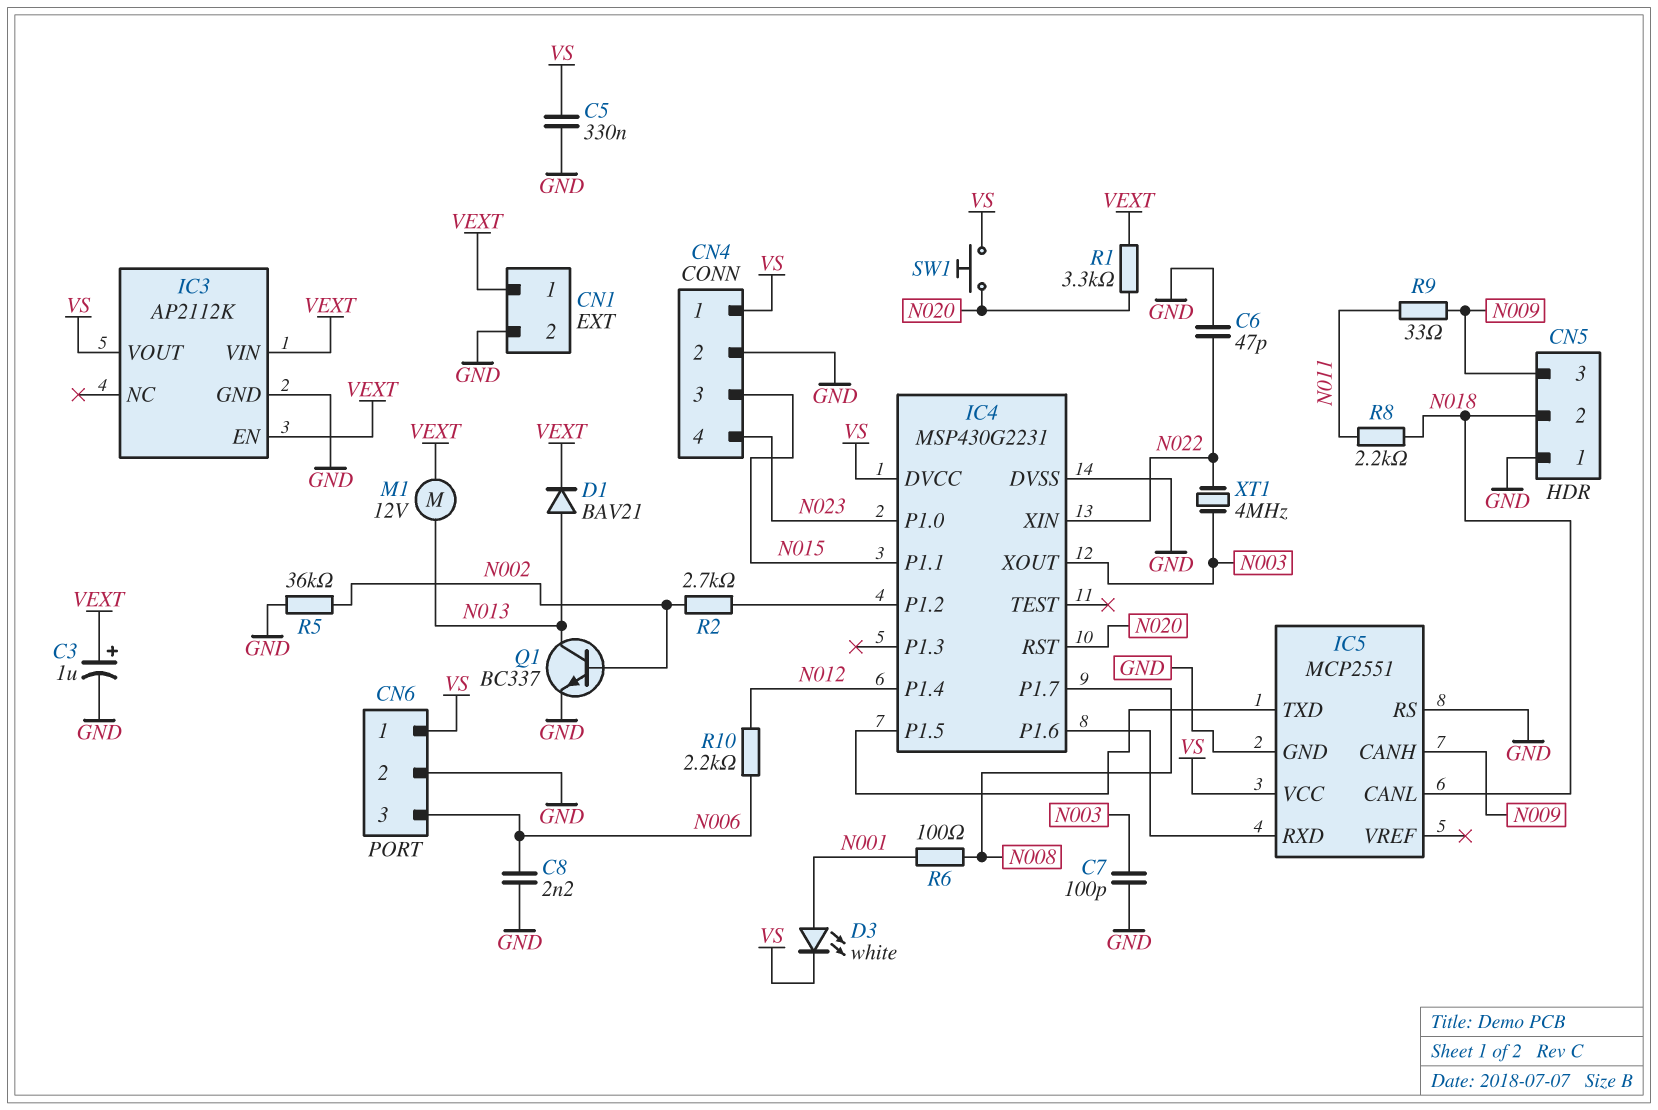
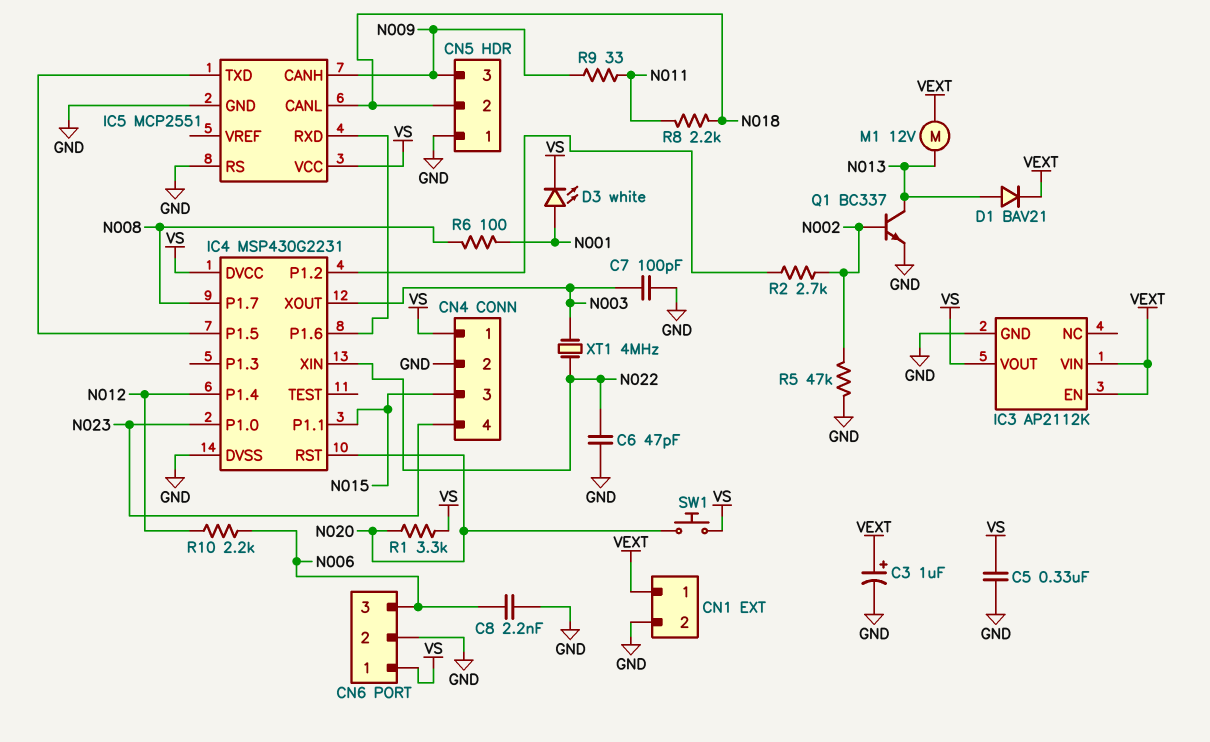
R1: 3.3k (N020, VEXT) -> 3.3k (N020, VS)
R5: 36k (GND, N002) -> 47k (GND, N002)

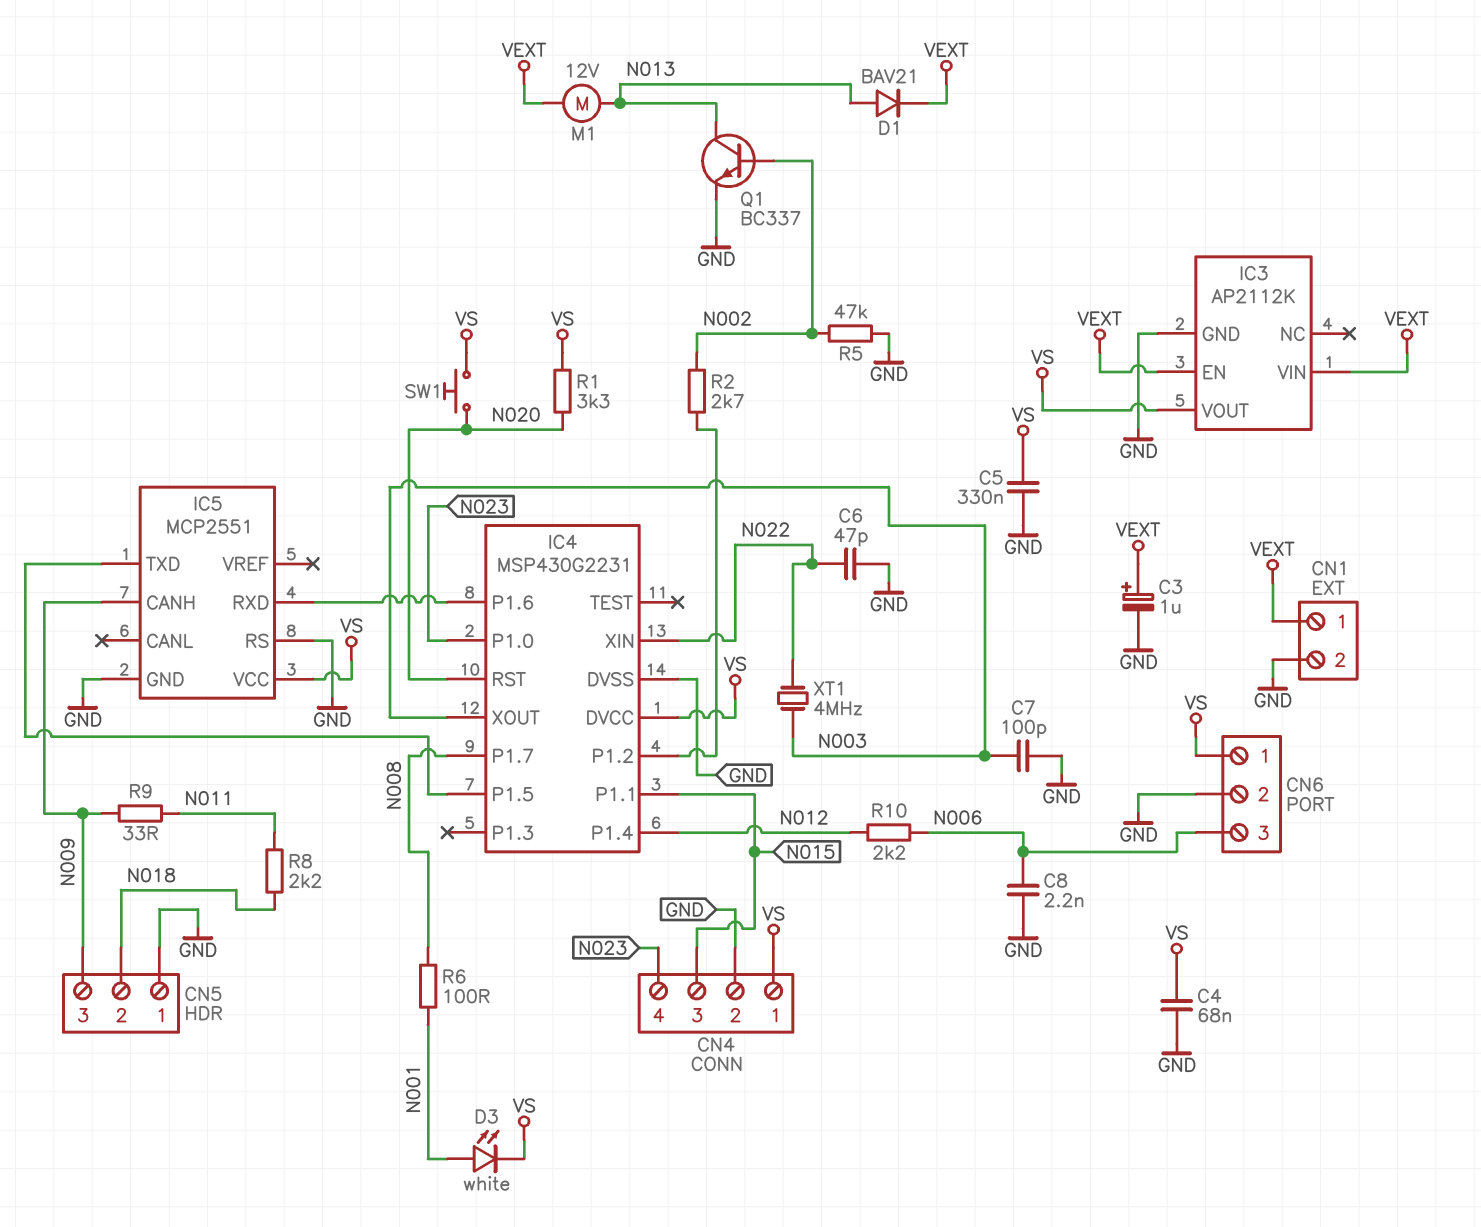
C4: none -> 68nF (GND, VS)
IC5 pin CANL: N018 -> none

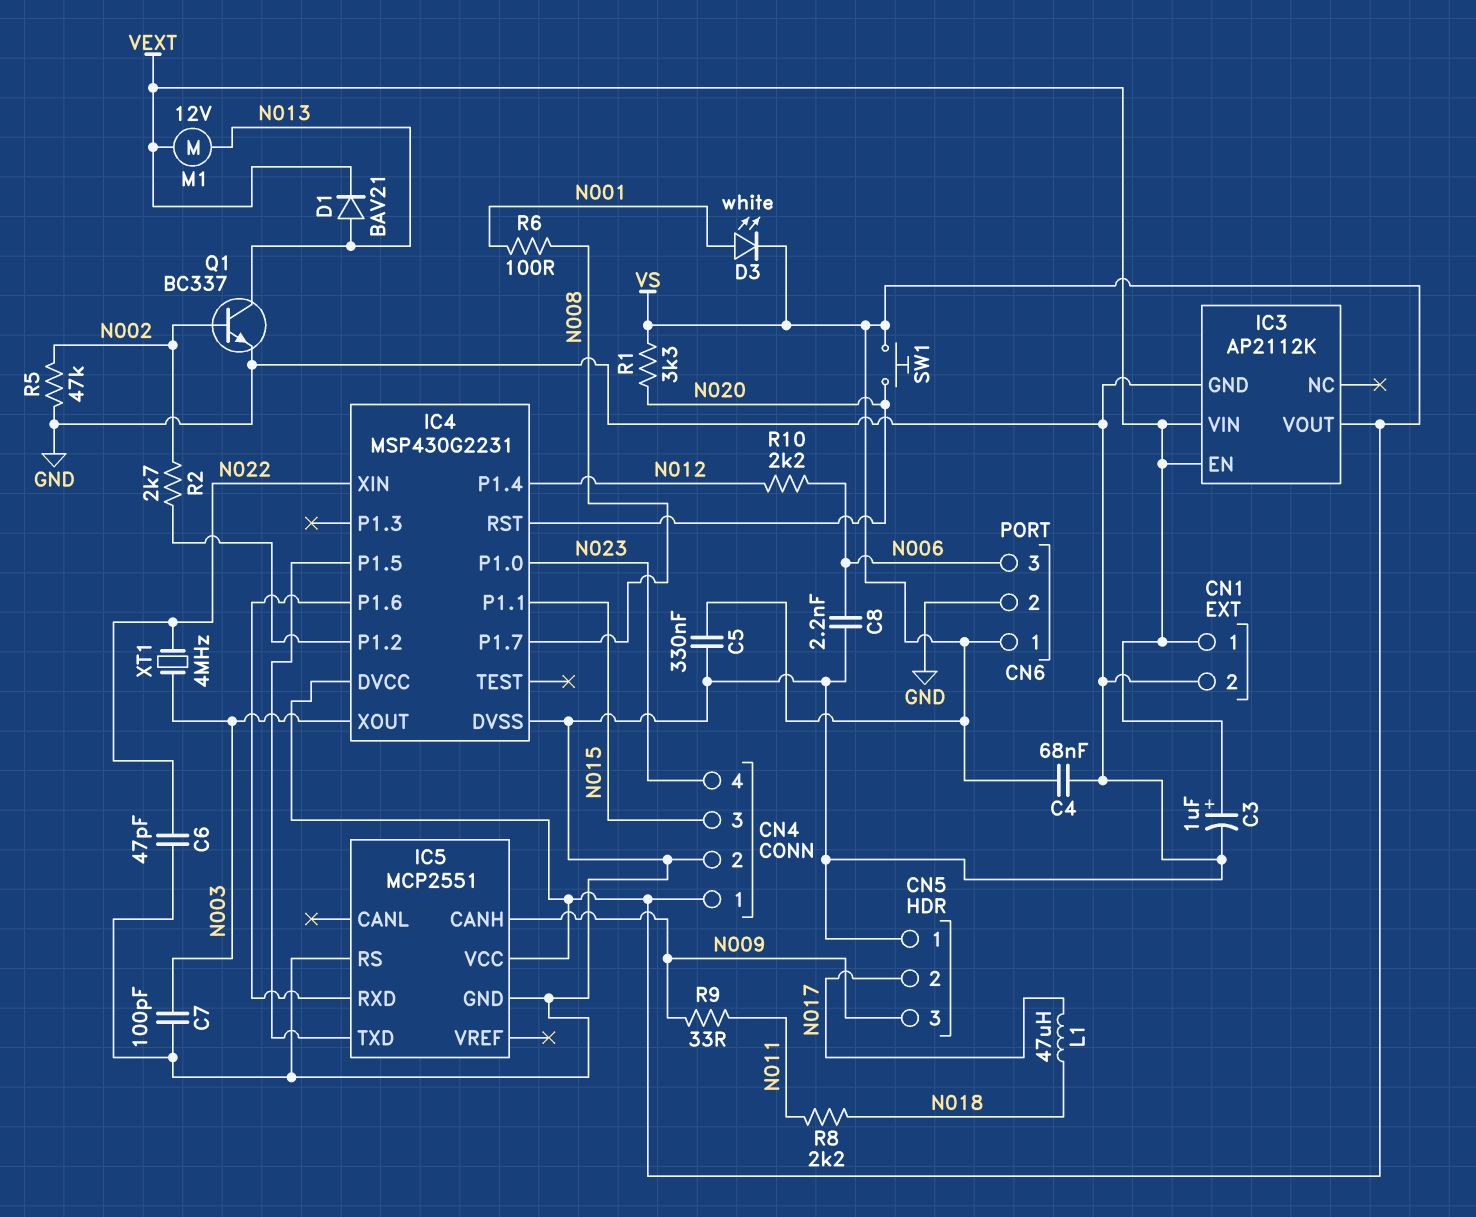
CN5 pin 2: N018 -> N017
L1: none -> 47uH (N017, N018)

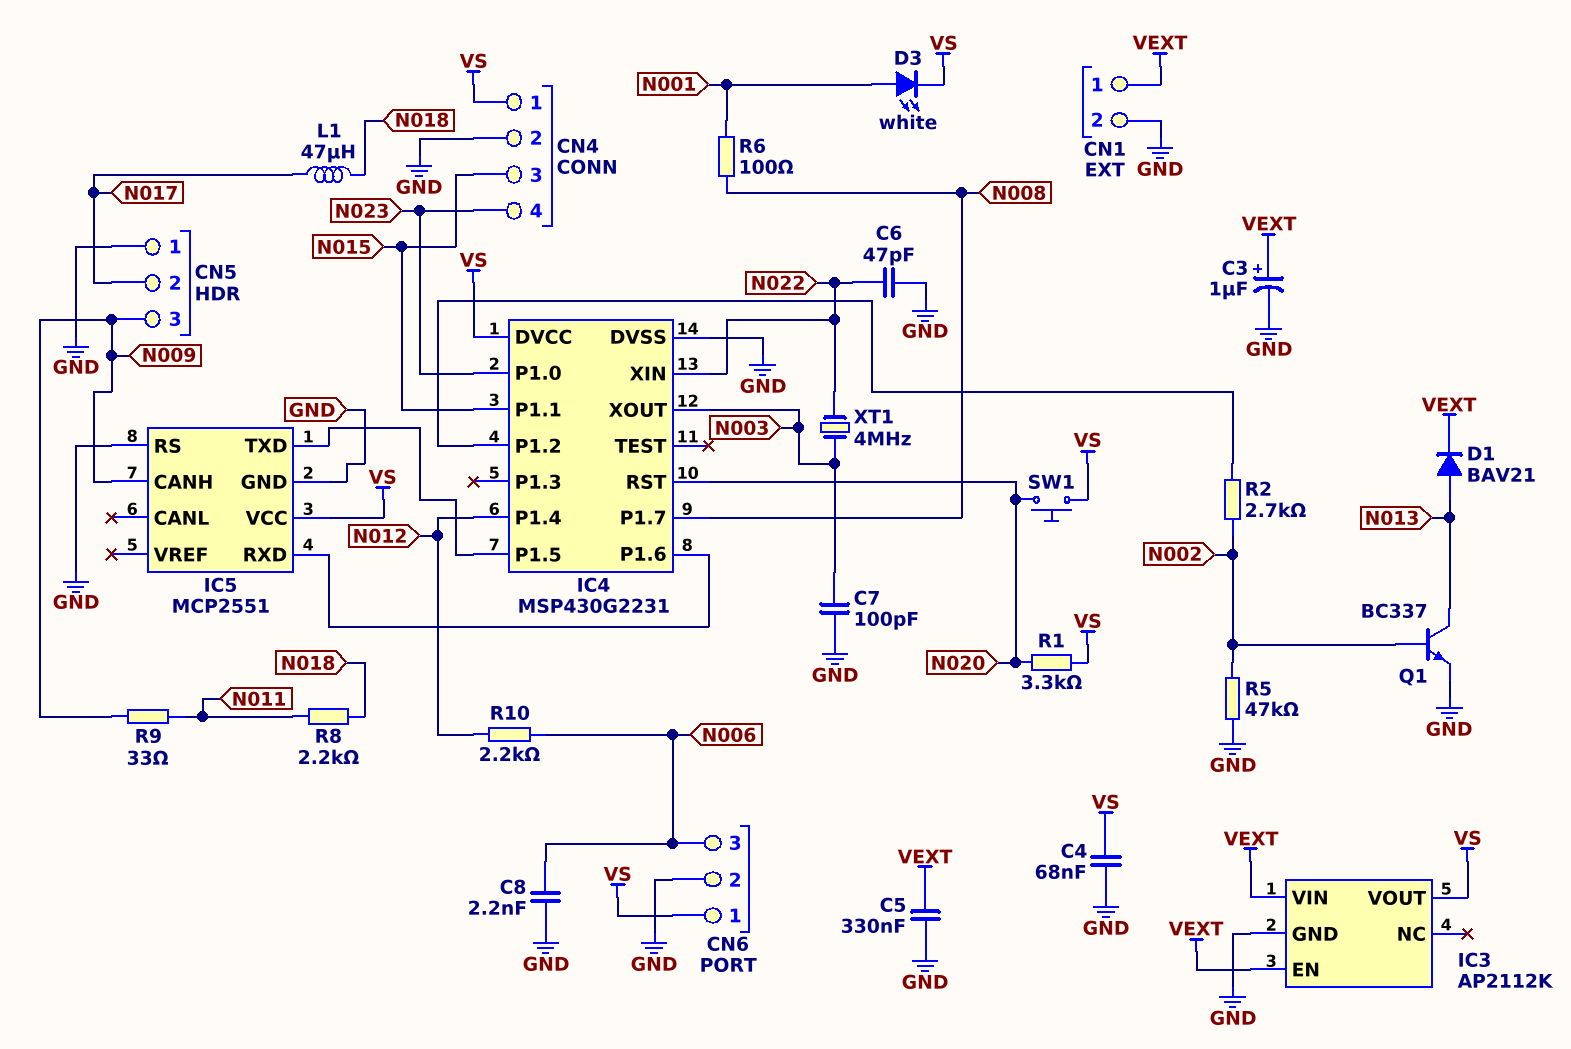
C5: 330nF (GND, VS) -> 330nF (GND, VEXT)
M1: motor 12V (N013, VEXT) -> none

